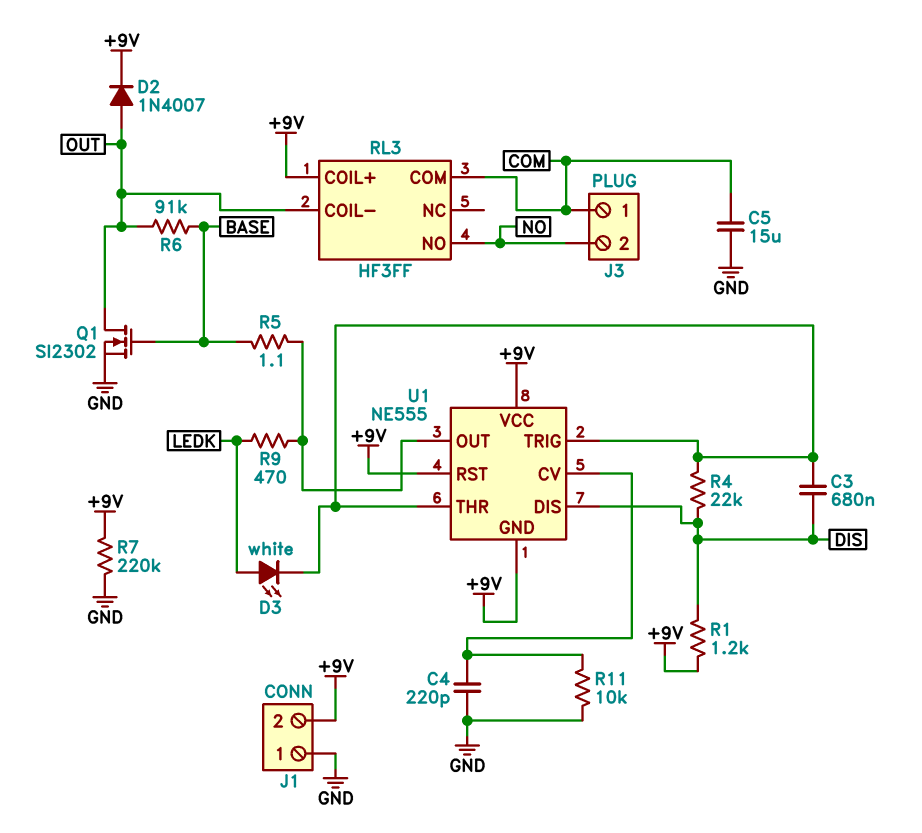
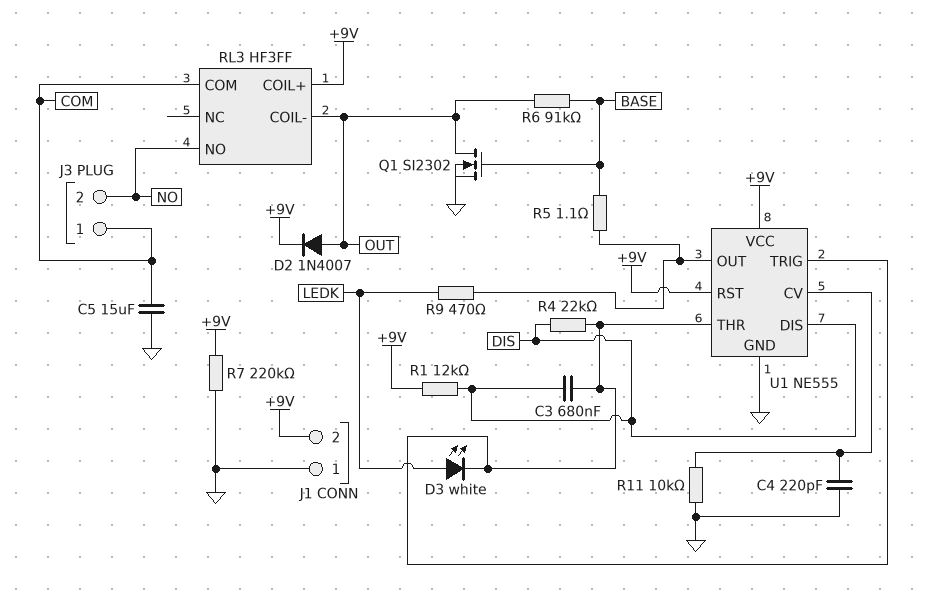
R1: 1.2k (+9V, DIS) -> 12k (+9V, DIS)
U1 pin GND: +9V -> GND

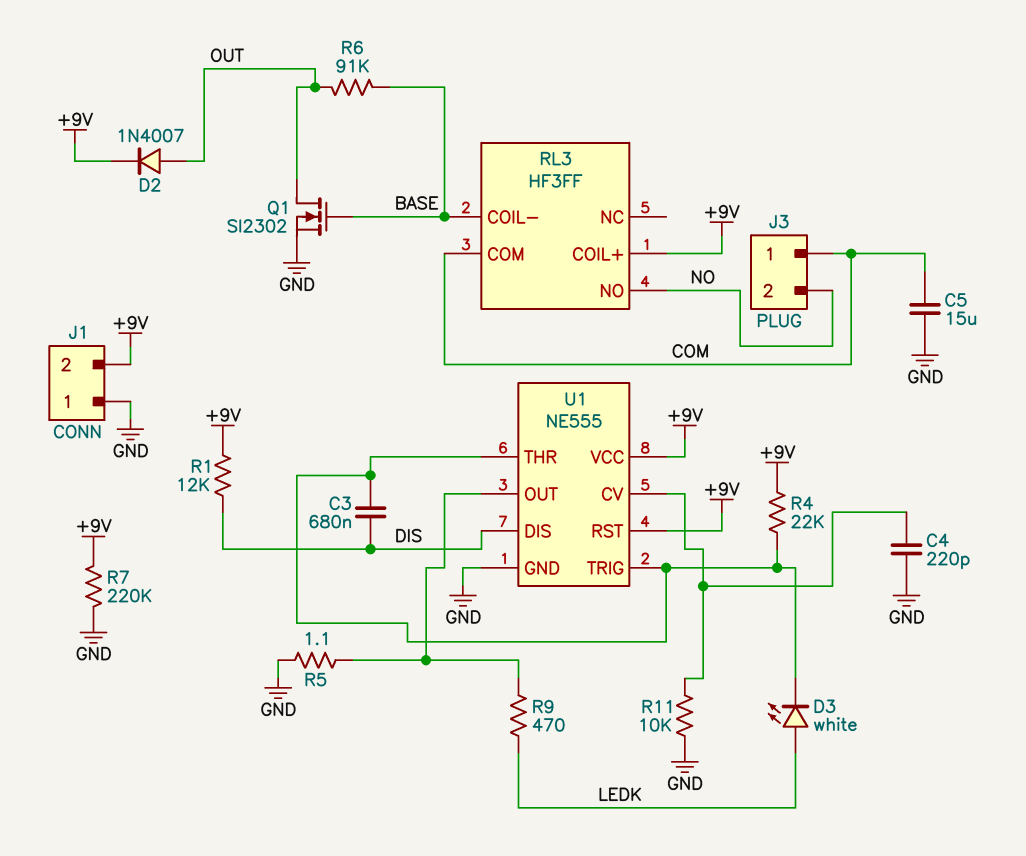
R4: 22k (DIS, U1/THR) -> 22k (+9V, U1/THR)
R5: 1.1 (BASE, U1/OUT) -> 1.1 (GND, U1/OUT)
RL3 pin COIL-: OUT -> BASE

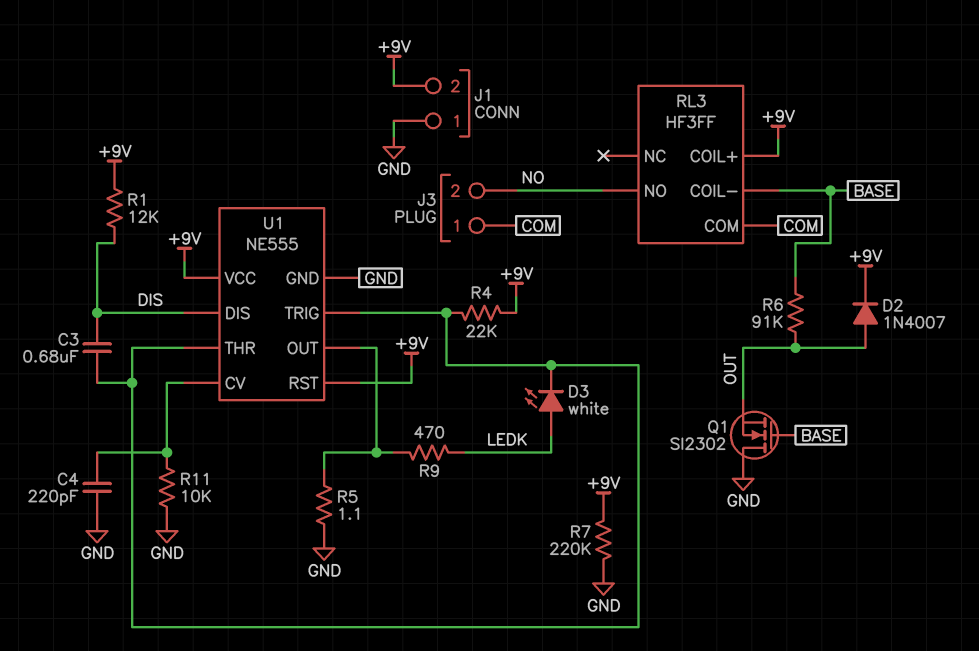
C5: 15uF (COM, GND) -> none
Q1: NMOS SI2302 (G BASE, D OUT, S GND) -> NMOS SI2302 (G BASE, D GND, S OUT)

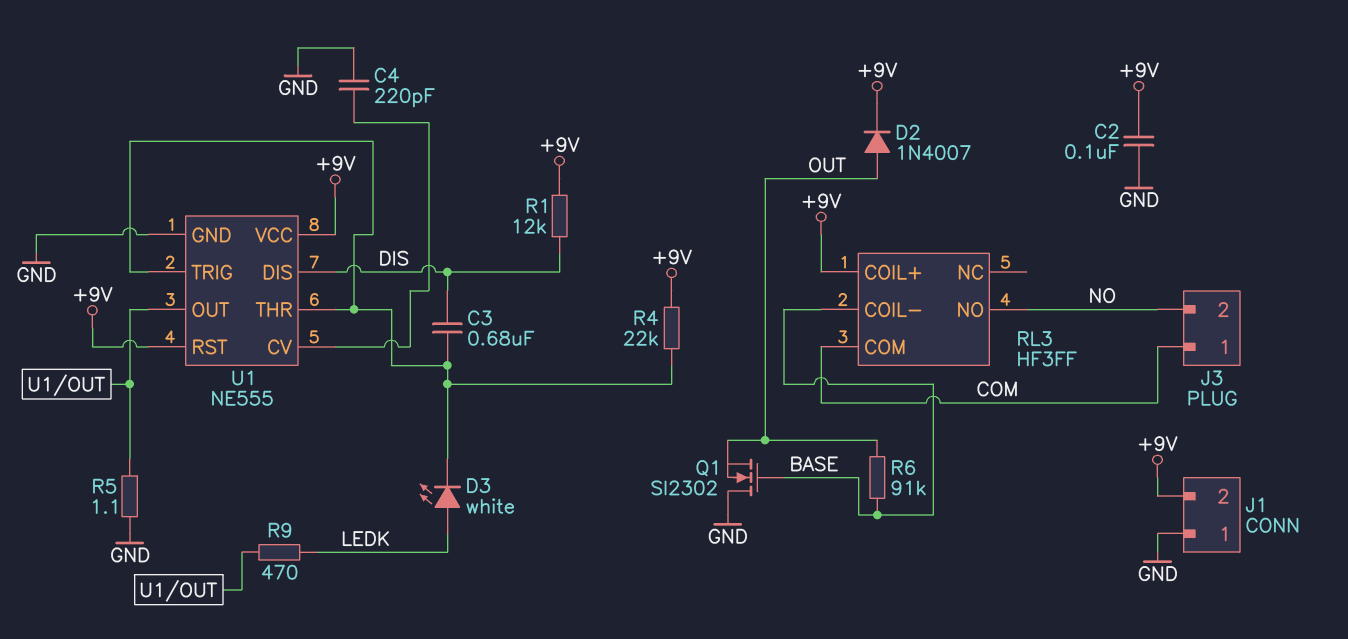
C2: none -> 100nF (+9V, GND)
R7: 220k (+9V, GND) -> none
R11: 10k (GND, U1/CV) -> none

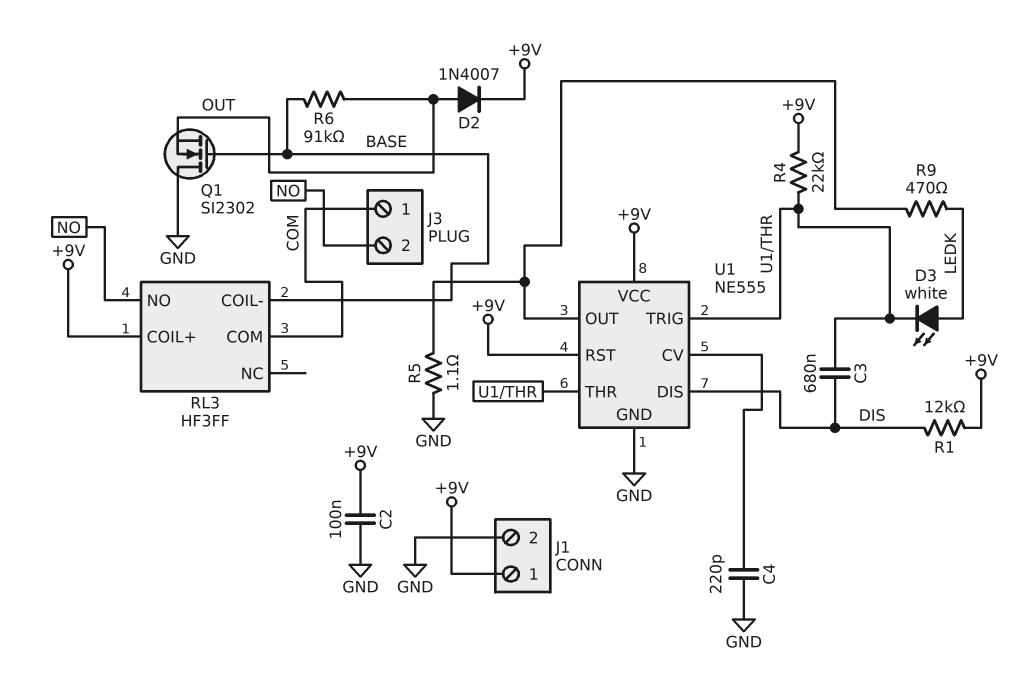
J1 pin 1: GND -> +9V
J1 pin 2: +9V -> GND

